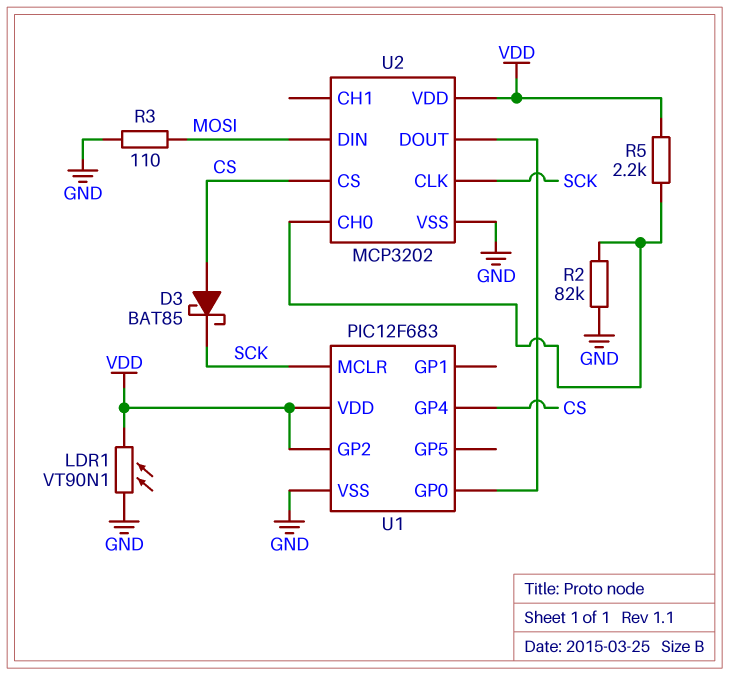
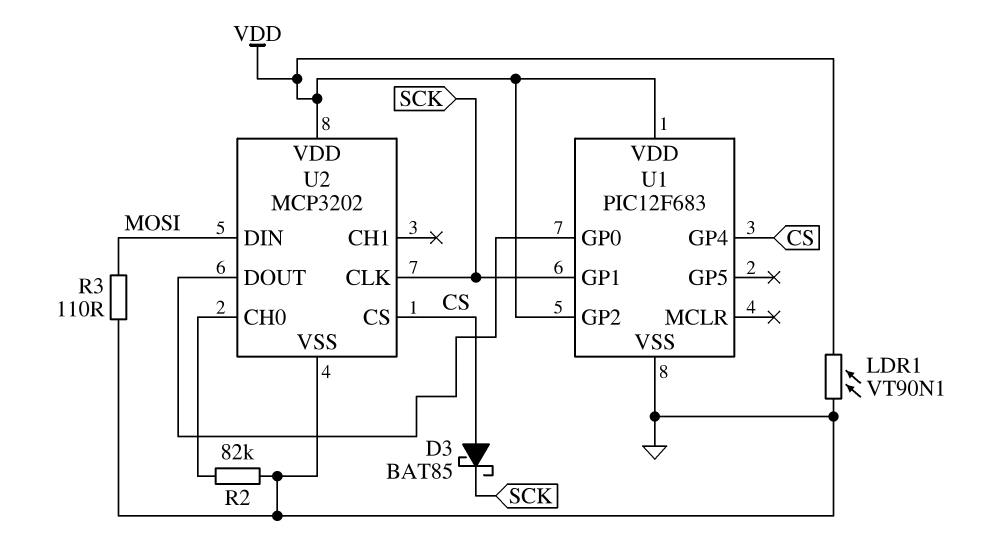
R5: 2.2k (U2/CH0, VDD) -> none
U1 pin GP1: none -> SCK
U1 pin MCLR: SCK -> none

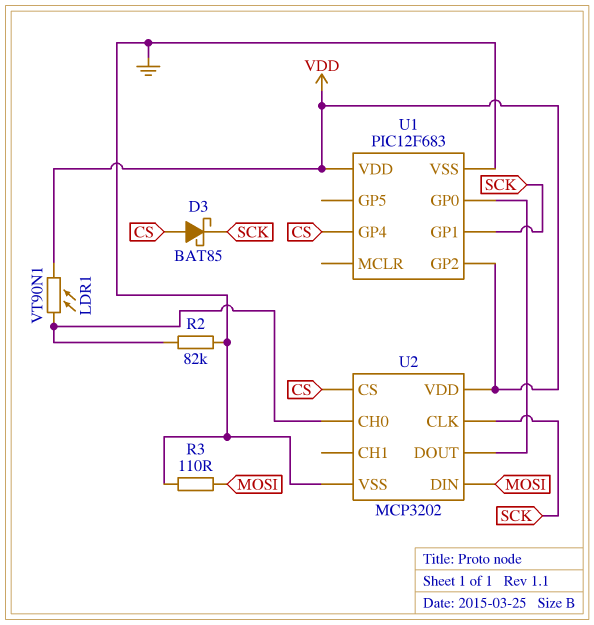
LDR1: VT90N1 (GND, VDD) -> VT90N1 (U2/CH0, VDD)

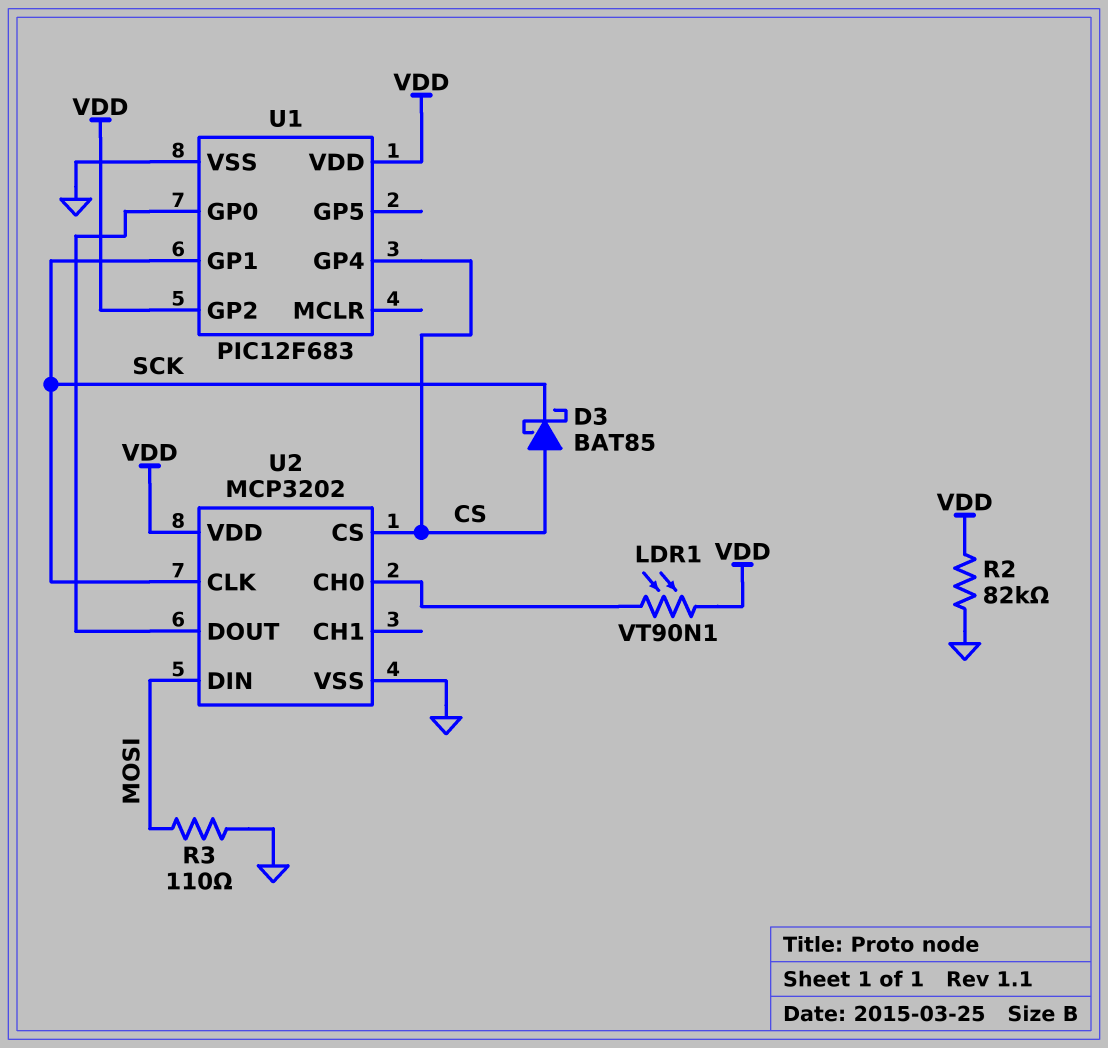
R2: 82k (GND, U2/CH0) -> 82k (GND, VDD)

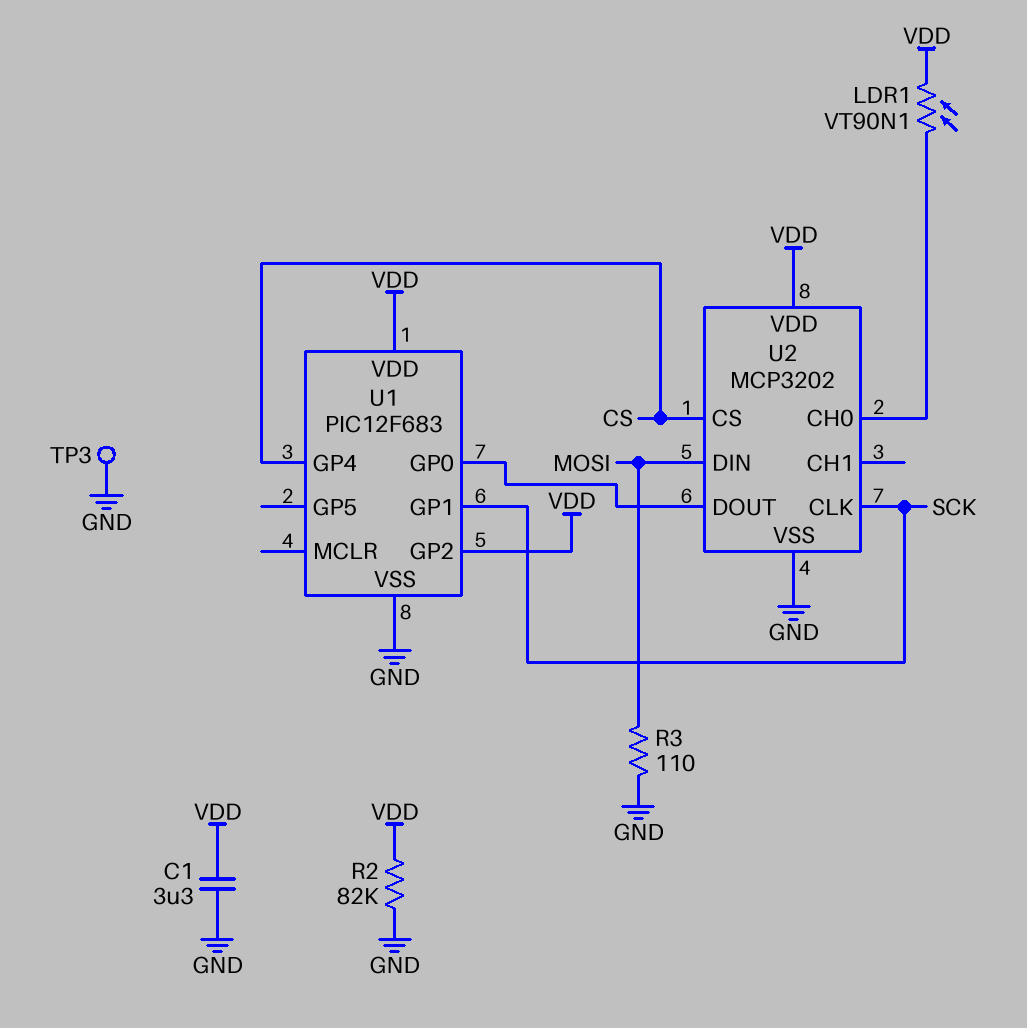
C1: none -> 3.3uF (GND, VDD)
D3: schottky BAT85 (A CS, K SCK) -> none
TP3: none -> test point (GND)

